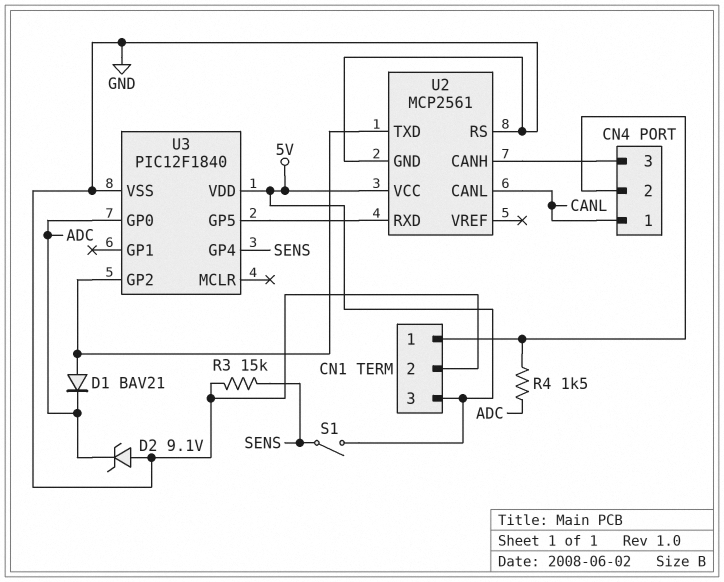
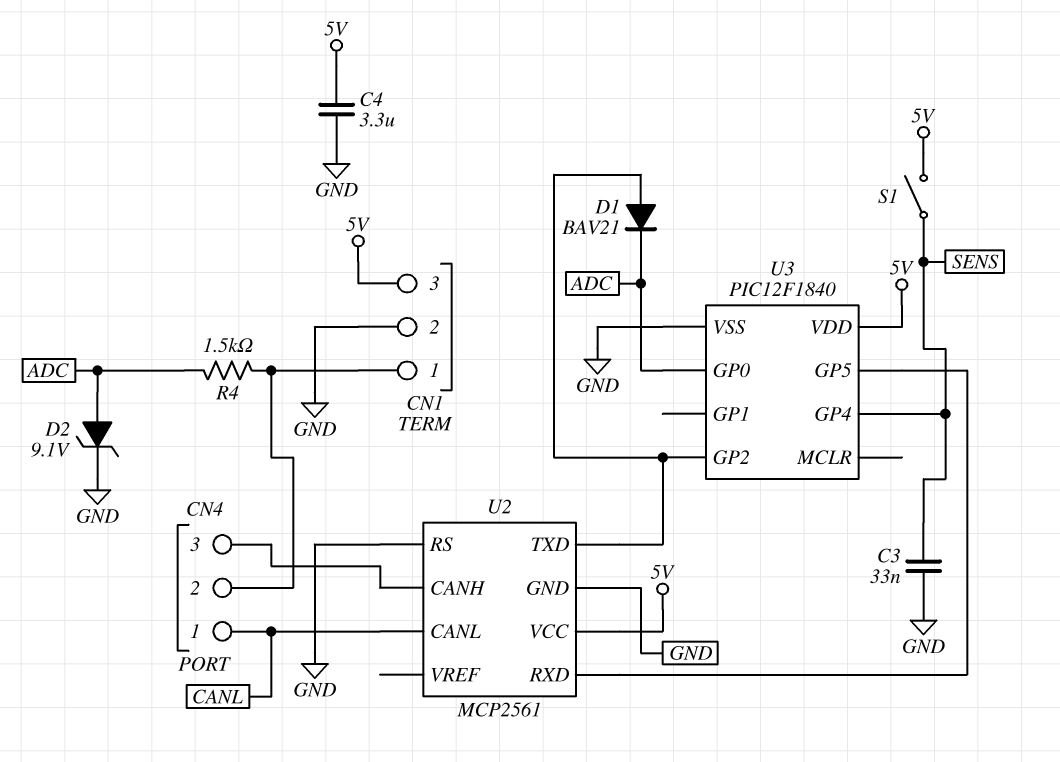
C3: none -> 33nF (GND, SENS)
C4: none -> 3.3uF (5V, GND)
D2: zener 9.1V (A GND, K ADC) -> zener 9.1V (A ADC, K GND)
R3: 15k (GND, SENS) -> none

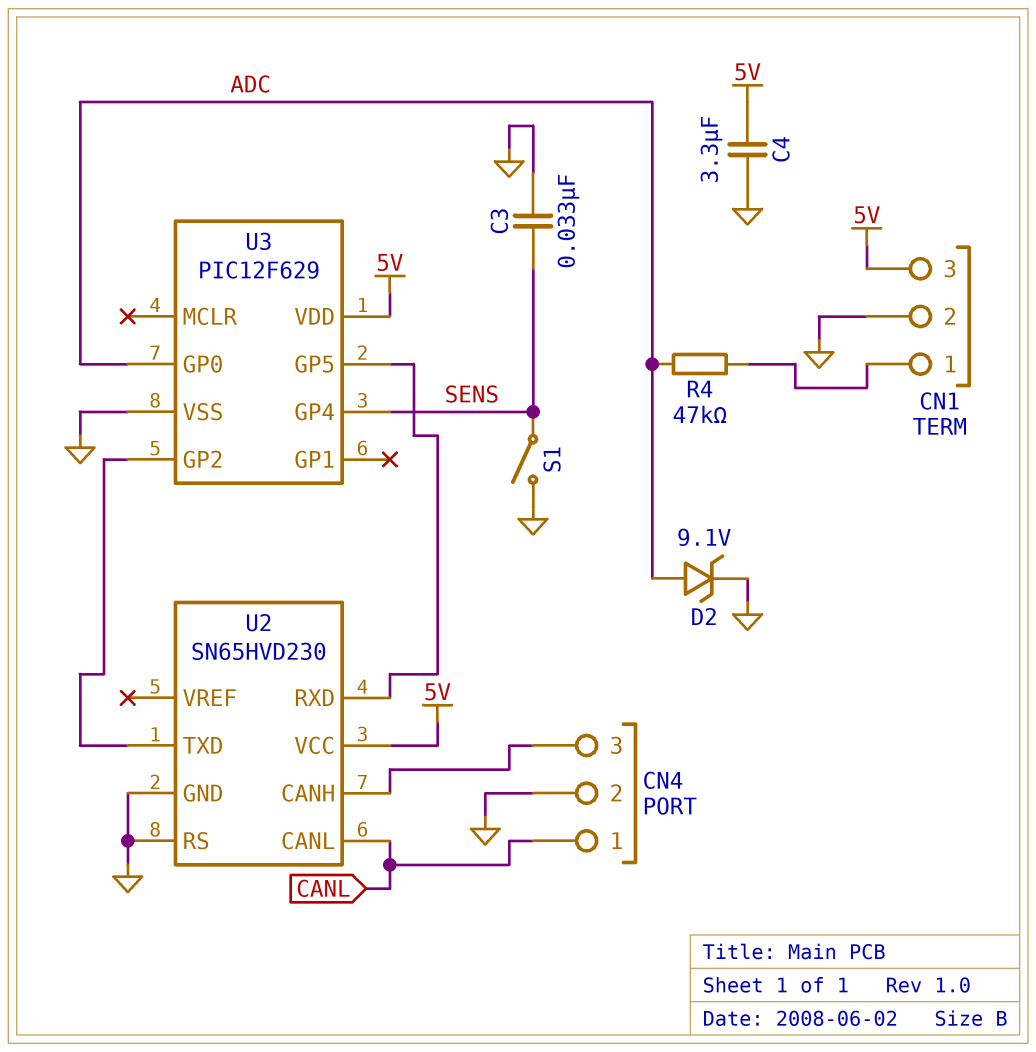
CN4 pin 2: CN1/1 -> GND
D1: diode BAV21 (A U2/TXD, K ADC) -> none
R4: 1.5k (ADC, CN1/1) -> 47k (ADC, CN1/1)
S1: switch (5V, SENS) -> switch (GND, SENS)
U2: MCP2561 -> SN65HVD230
U3: PIC12F1840 -> PIC12F629

